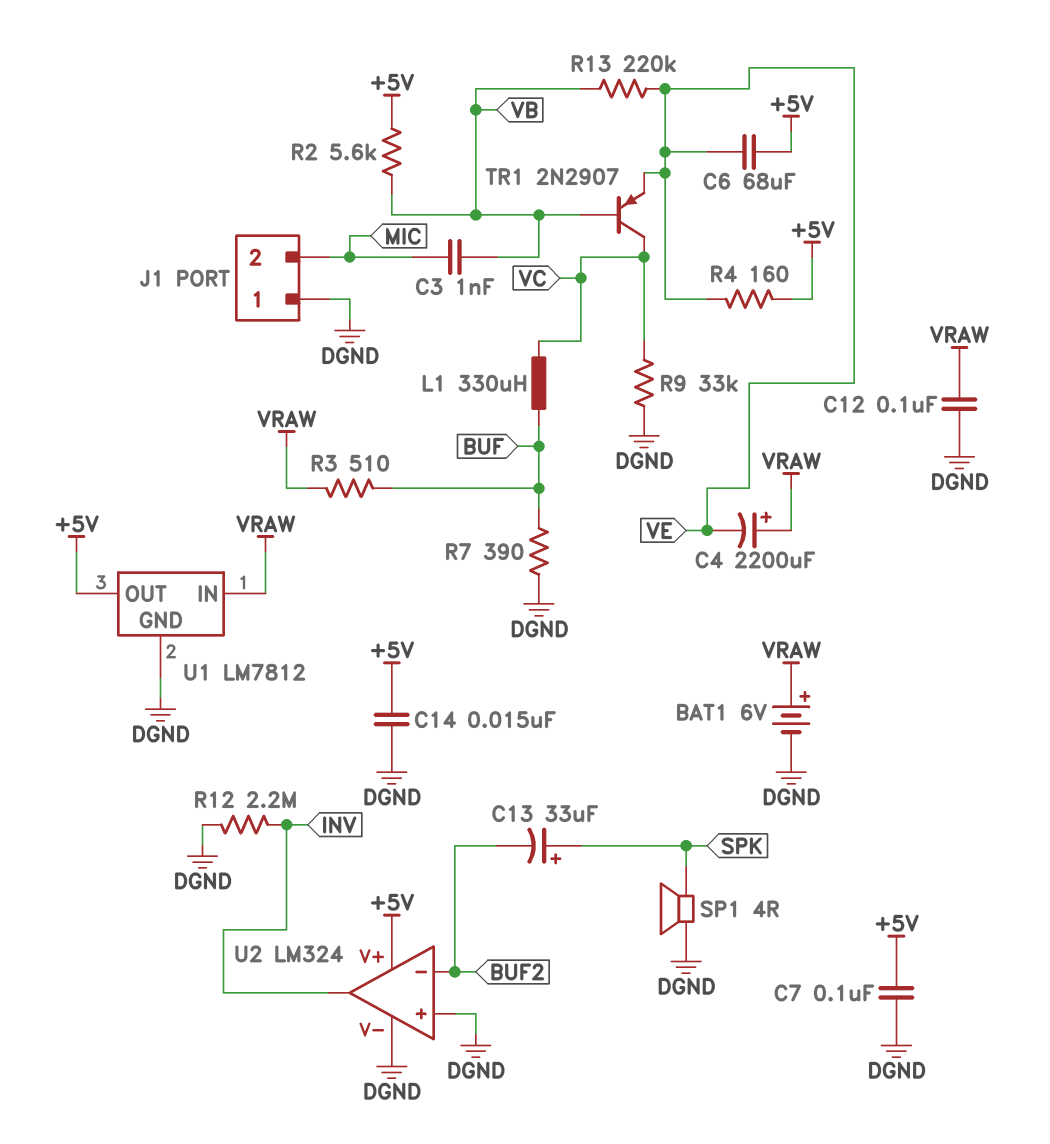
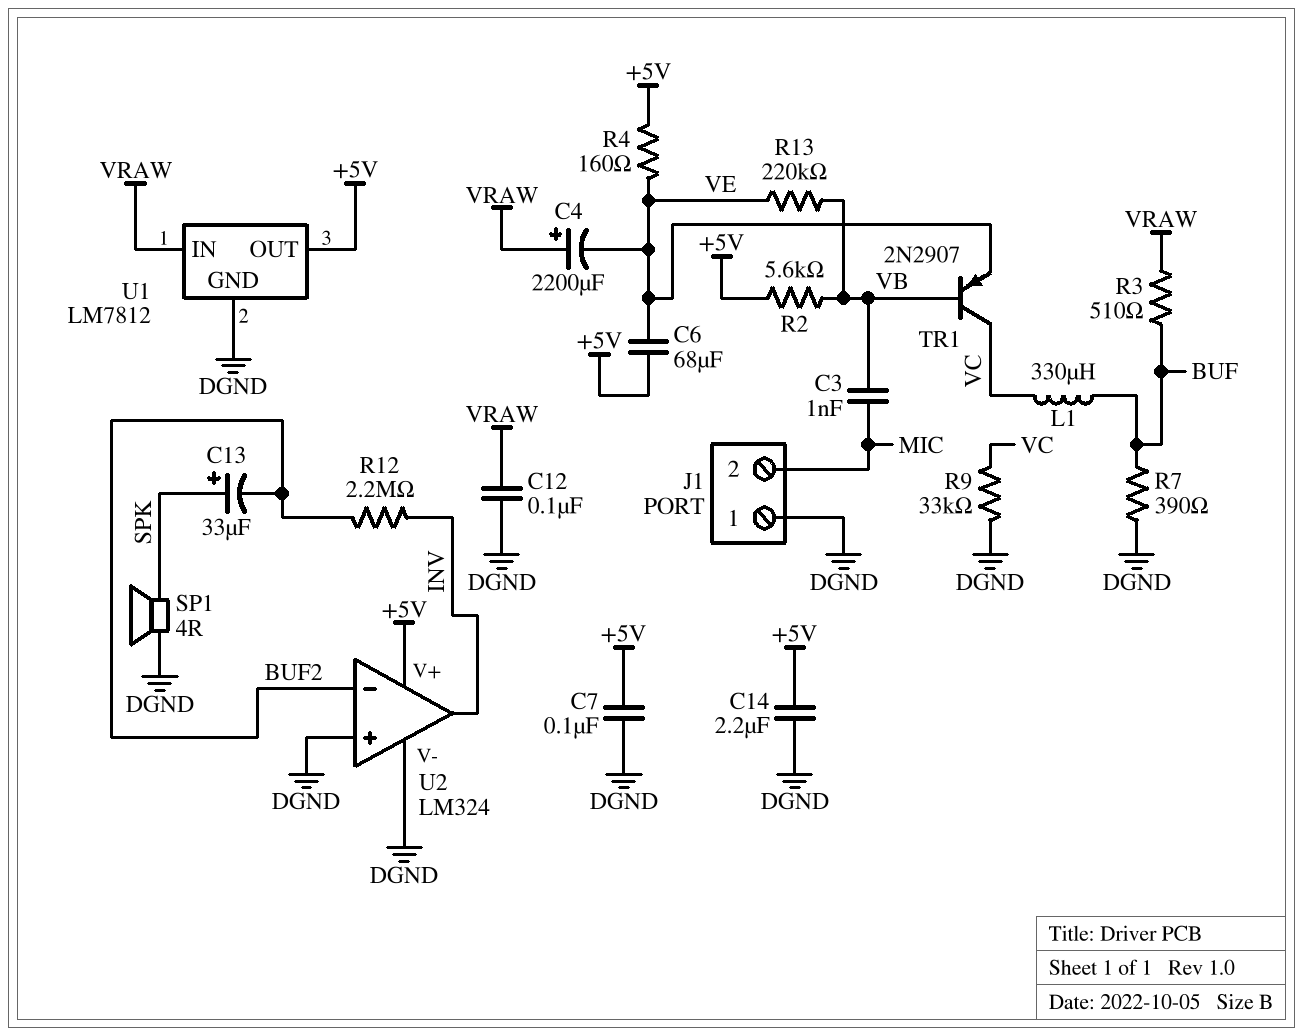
BAT1: 6V (plus VRAW, minus DGND) -> none
C14: 15nF (+5V, DGND) -> 2.2uF (+5V, DGND)
R12: 2.2M (DGND, INV) -> 2.2M (BUF2, INV)

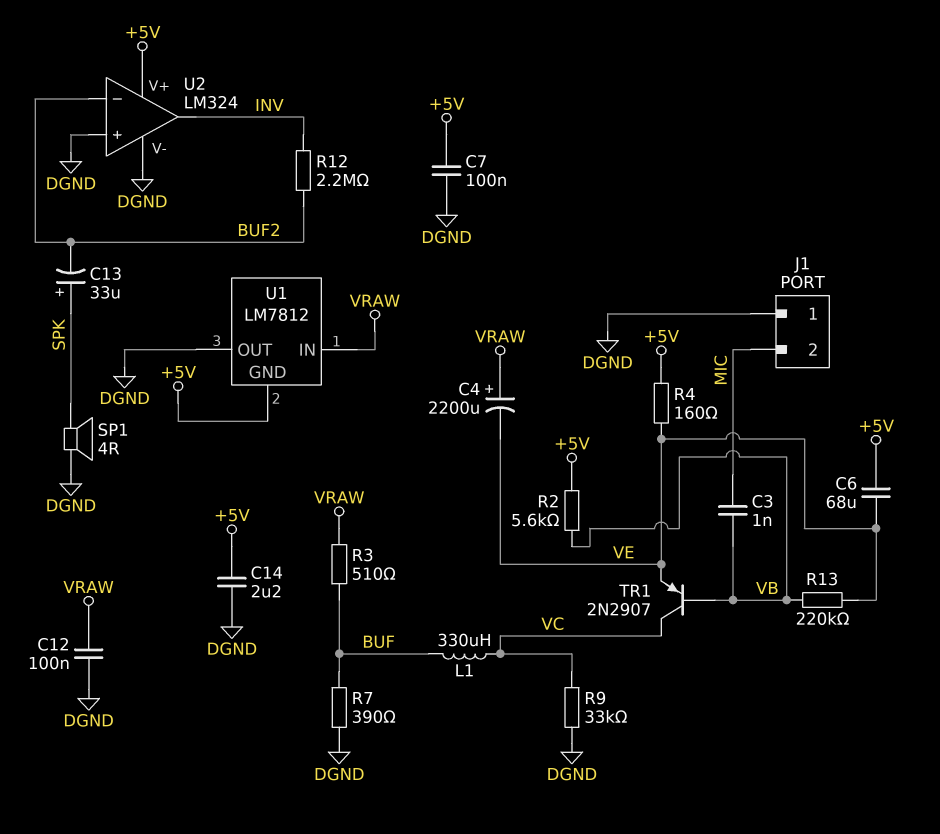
U1 pin GND: DGND -> +5V
U1 pin OUT: +5V -> DGND

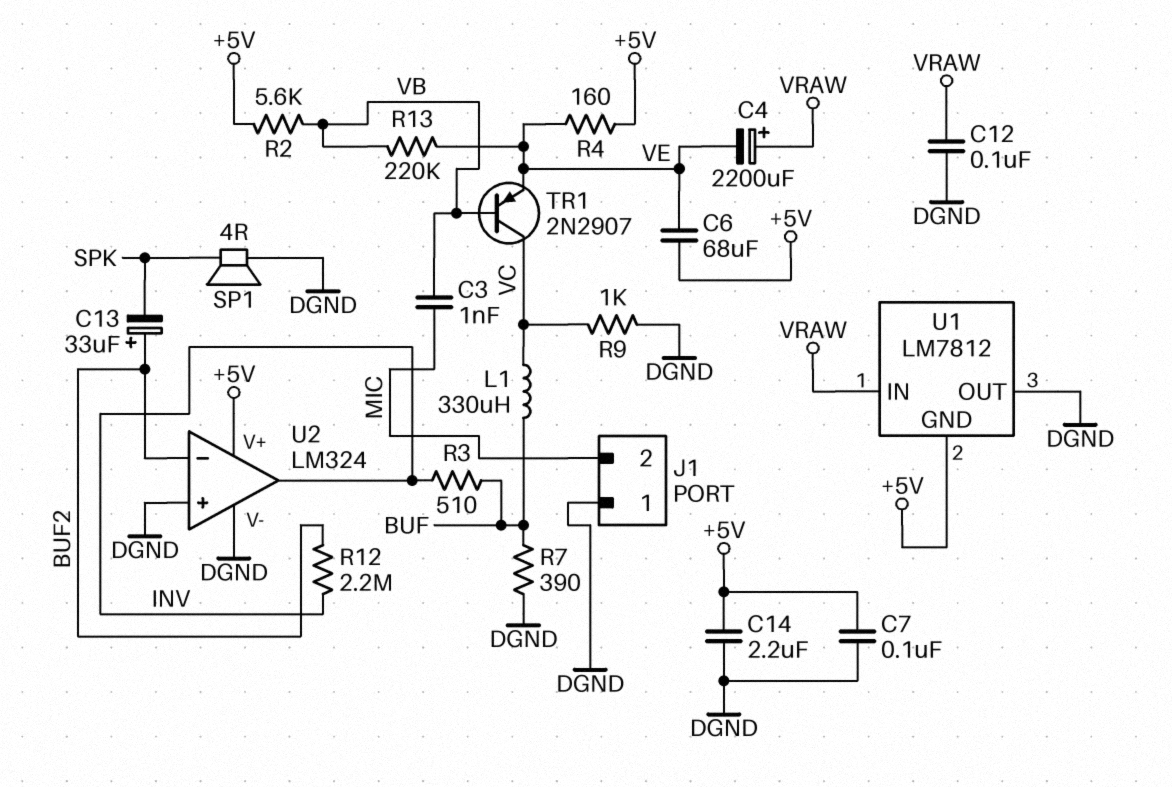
C13: 33uF (plus SPK, minus BUF2) -> 33uF (plus BUF2, minus SPK)
R3: 510 (BUF, VRAW) -> 510 (BUF, INV)
R9: 33k (DGND, VC) -> 1k (DGND, VC)

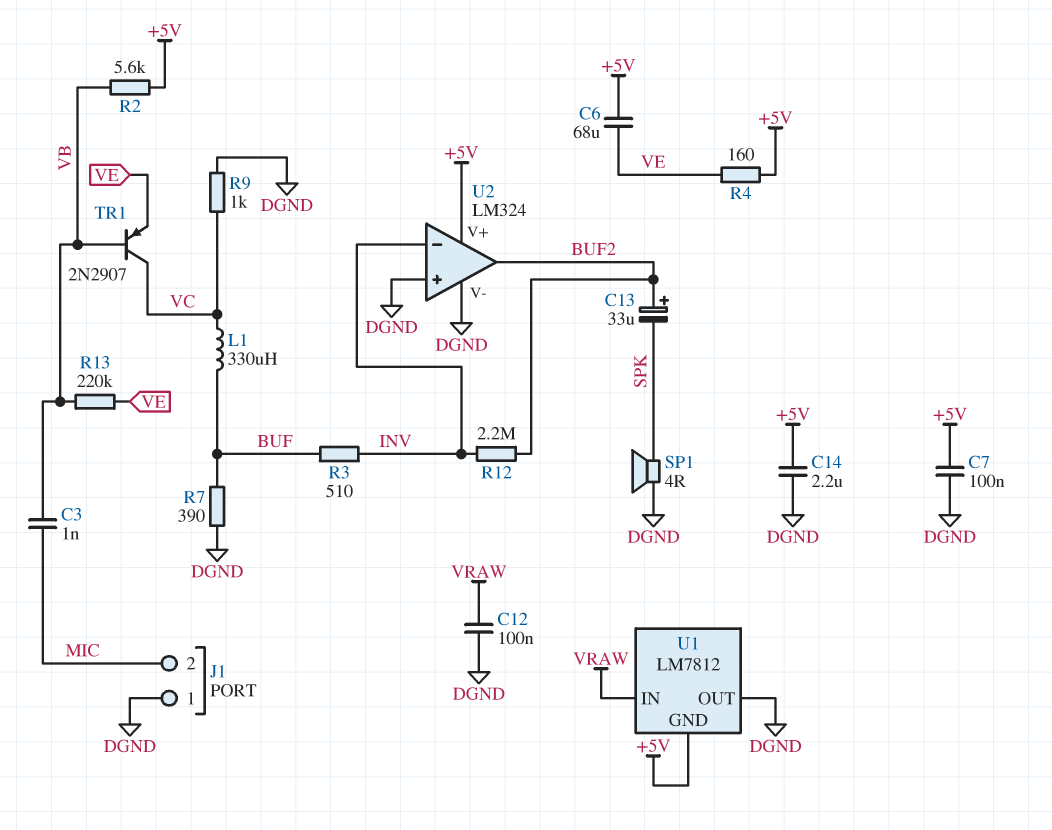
C4: 2200uF (plus VRAW, minus VE) -> none
U2 pin in-: BUF2 -> INV
U2 pin out: INV -> BUF2

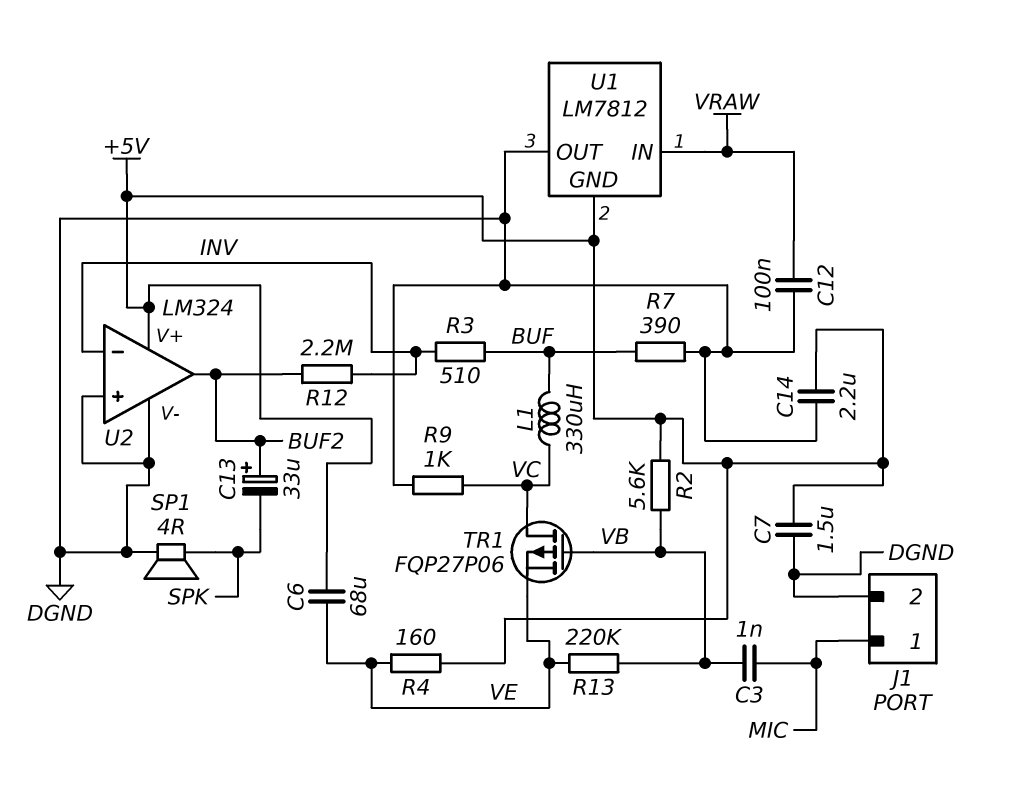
C7: 100nF (+5V, DGND) -> 1.5uF (+5V, DGND)
J1 pin 1: DGND -> MIC
J1 pin 2: MIC -> DGND
TR1: PNP 2N2907 (B VB, C VC, E VE) -> PMOS FQP27P06 (G VB, D VC, S VE)

